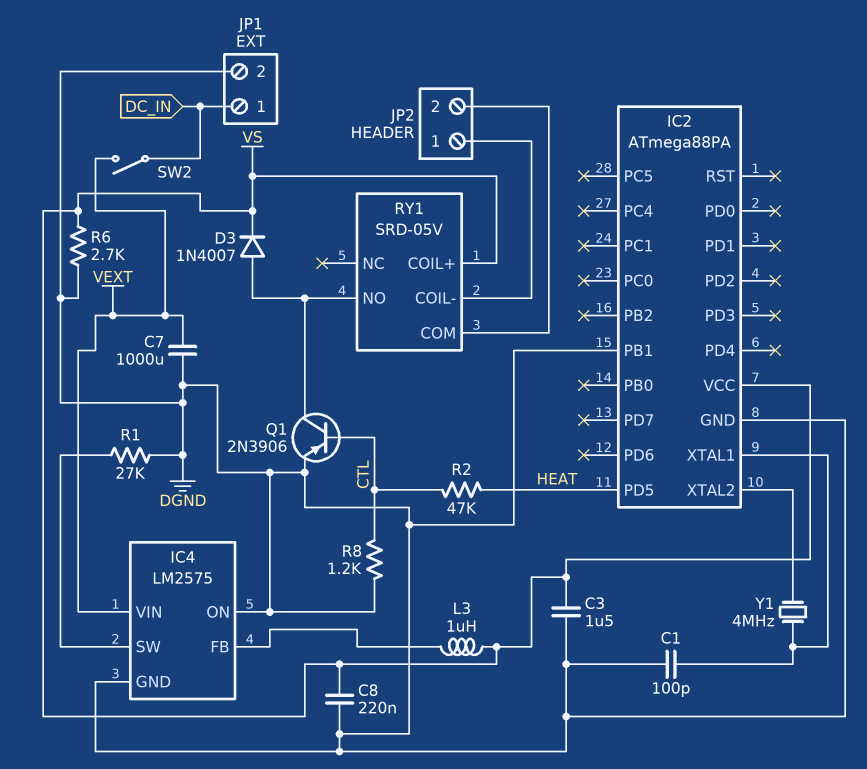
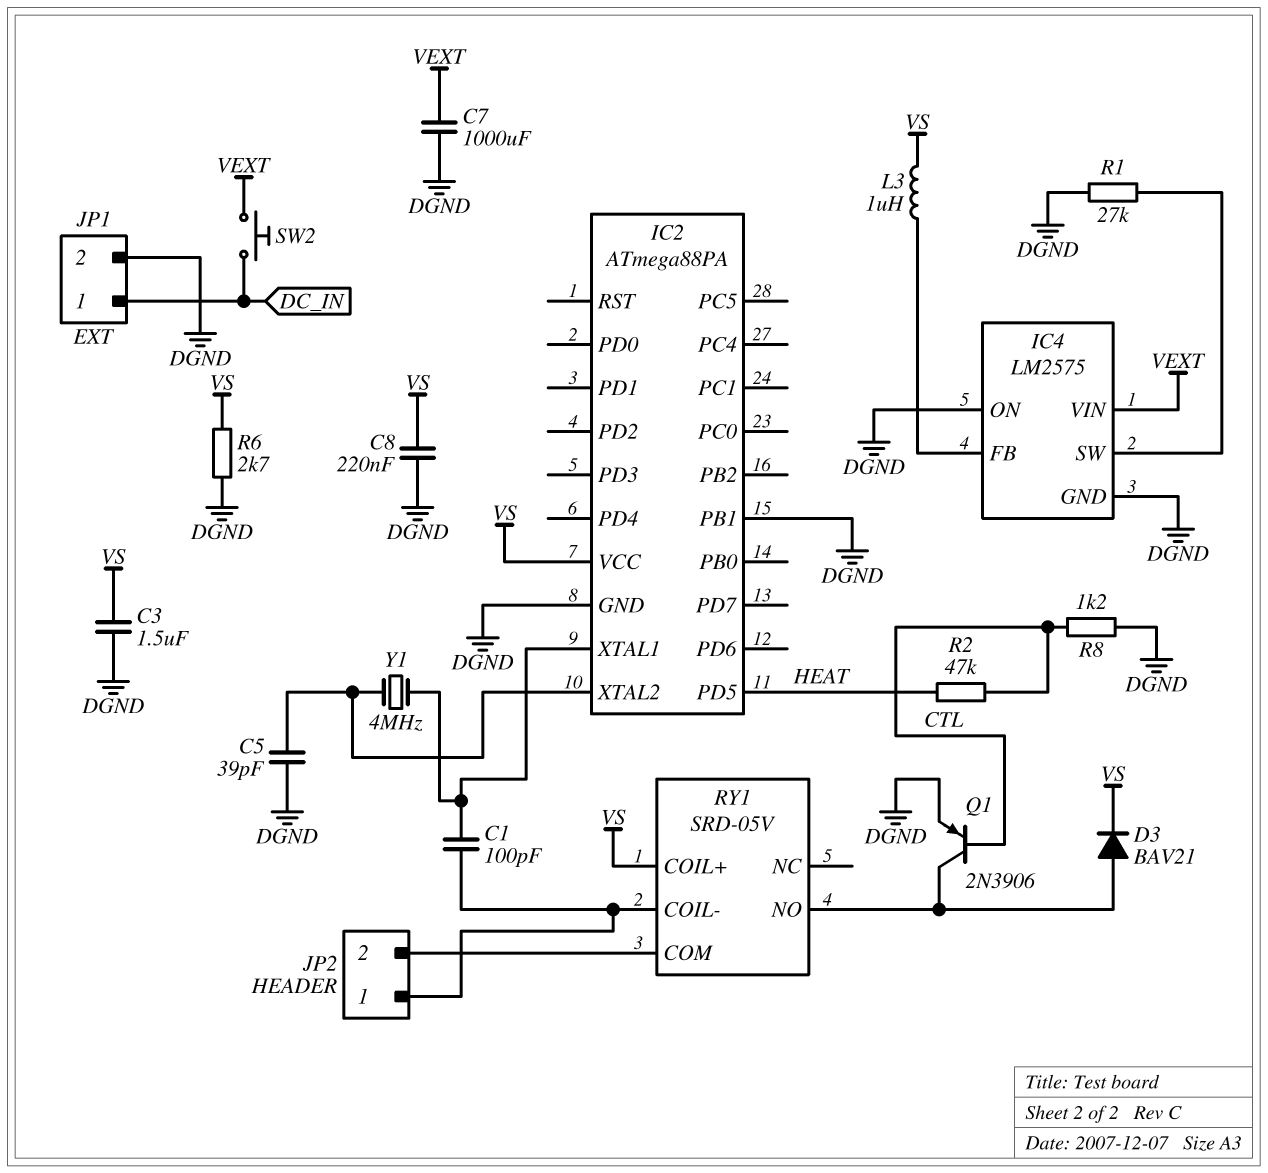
C1: 100pF (DGND, IC2/XTAL1) -> 100pF (IC2/XTAL1, JP2/1)
C5: none -> 39pF (DGND, IC2/XTAL2)
D3: diode 1N4007 (A RY1/NO, K VS) -> diode BAV21 (A RY1/NO, K VS)
SW2: switch (DC_IN, VEXT) -> button (DC_IN, VEXT)

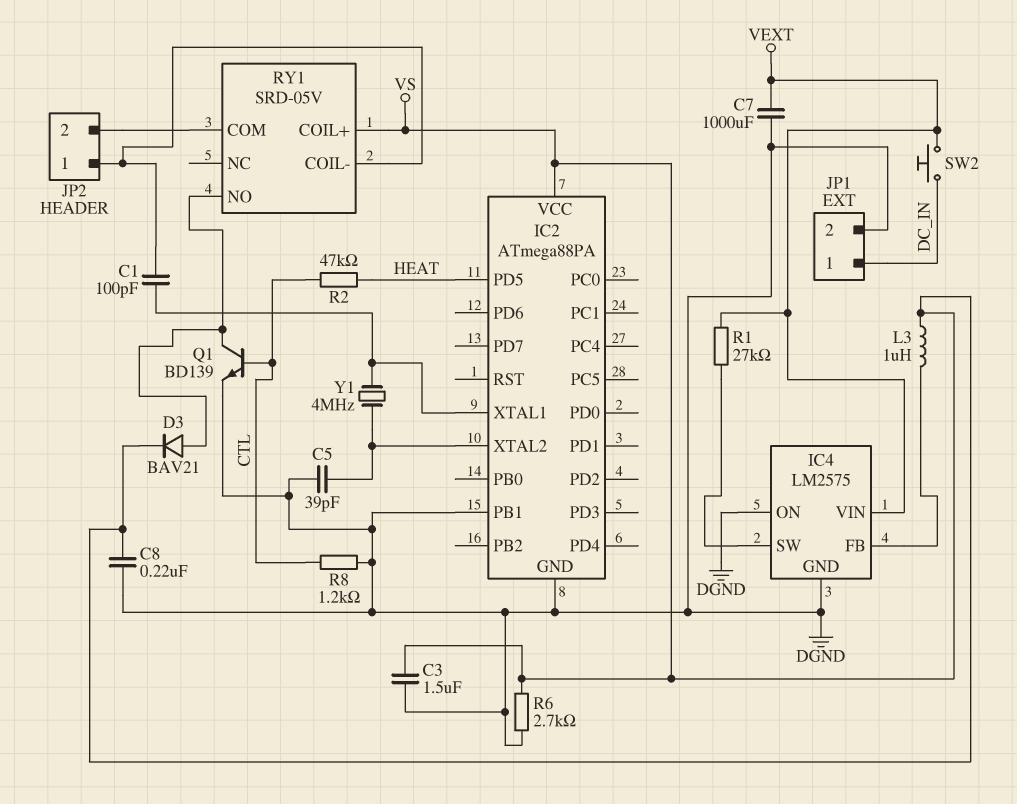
Q1: PNP 2N3906 (B CTL, C RY1/NO, E DGND) -> NPN BD139 (B CTL, C RY1/NO, E DGND)
R1: 27k (DGND, IC4/SW) -> 27k (IC4/SW, VEXT)

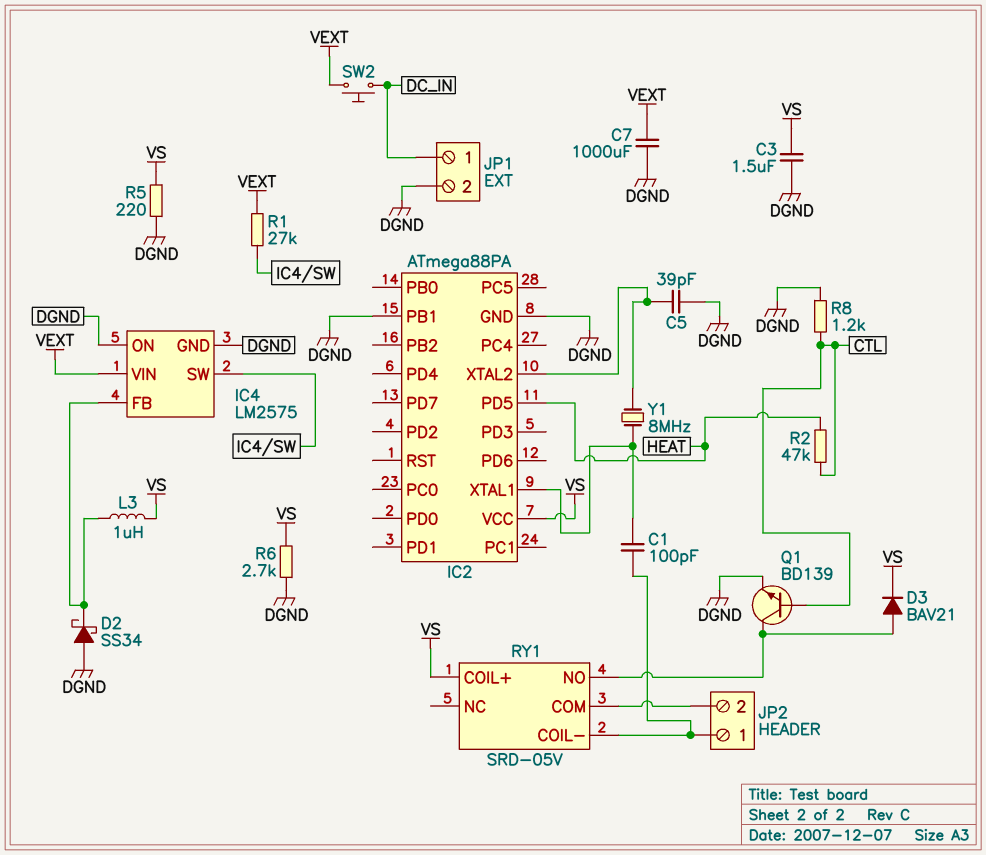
C8: 220nF (DGND, VS) -> none
D2: none -> schottky SS34 (A DGND, K IC4/FB)
R5: none -> 220 (DGND, VS)
Y1: 4MHz (IC2/XTAL1, IC2/XTAL2) -> 8MHz (IC2/XTAL1, IC2/XTAL2)

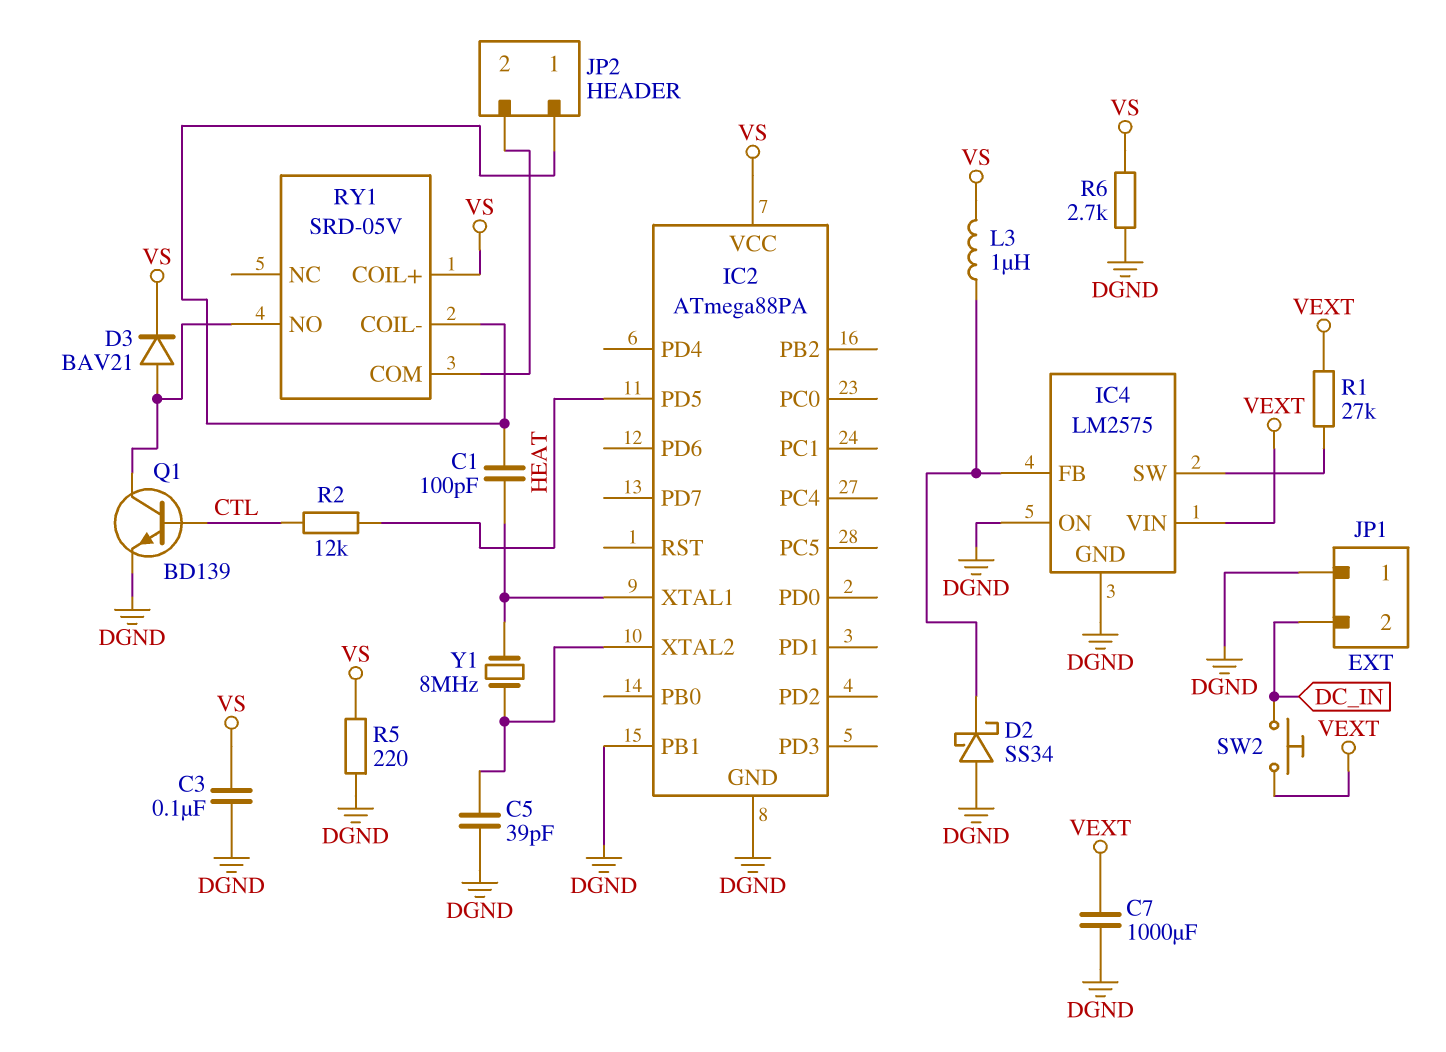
C3: 1.5uF (DGND, VS) -> 100nF (DGND, VS)
JP1 pin 1: DC_IN -> DGND
JP1 pin 2: DGND -> DC_IN
R2: 47k (CTL, HEAT) -> 12k (CTL, HEAT)
R8: 1.2k (CTL, DGND) -> none

